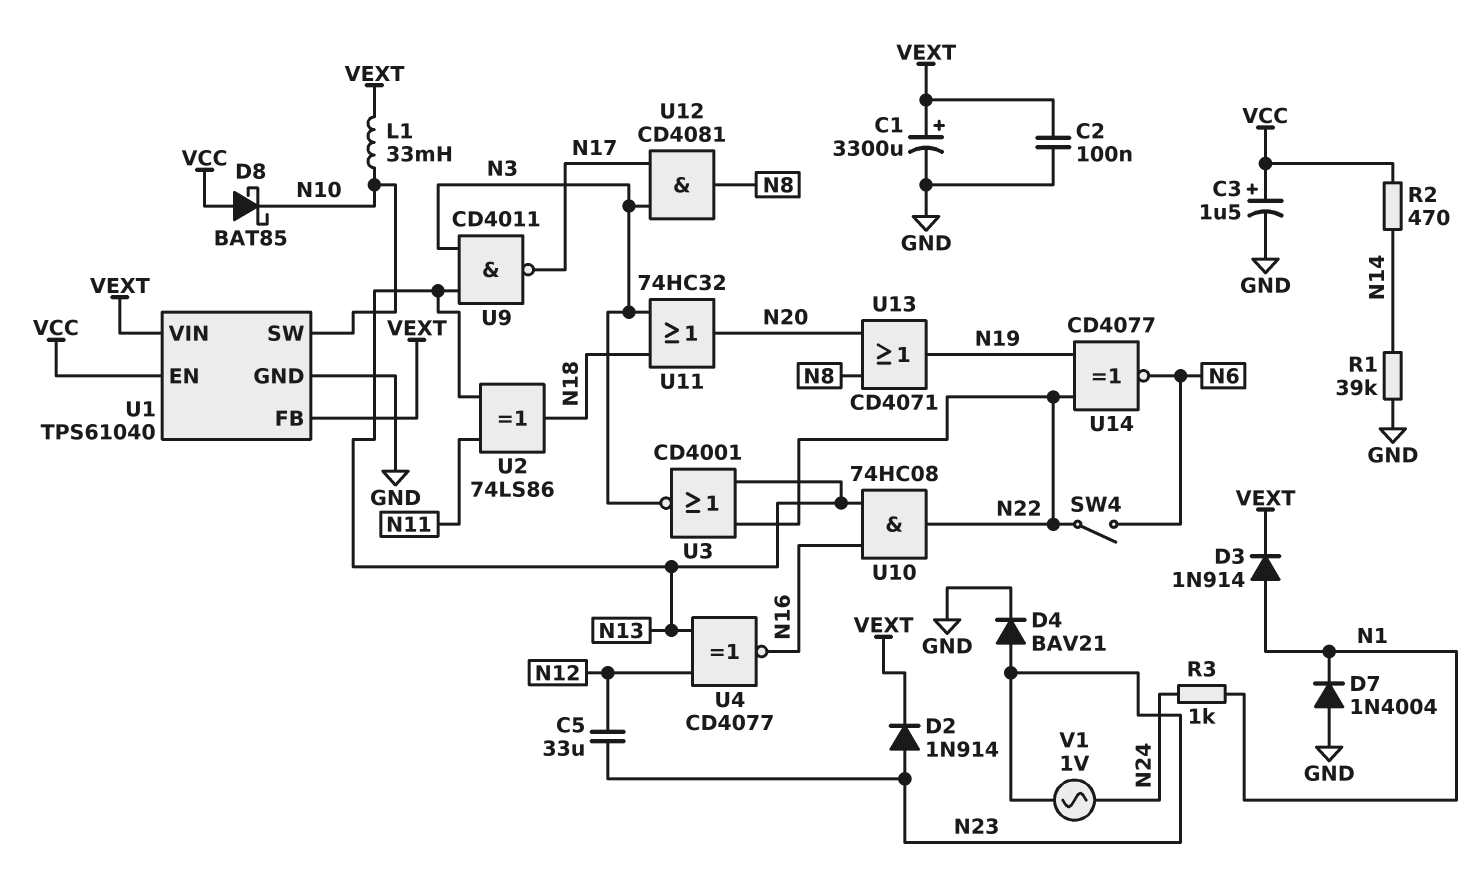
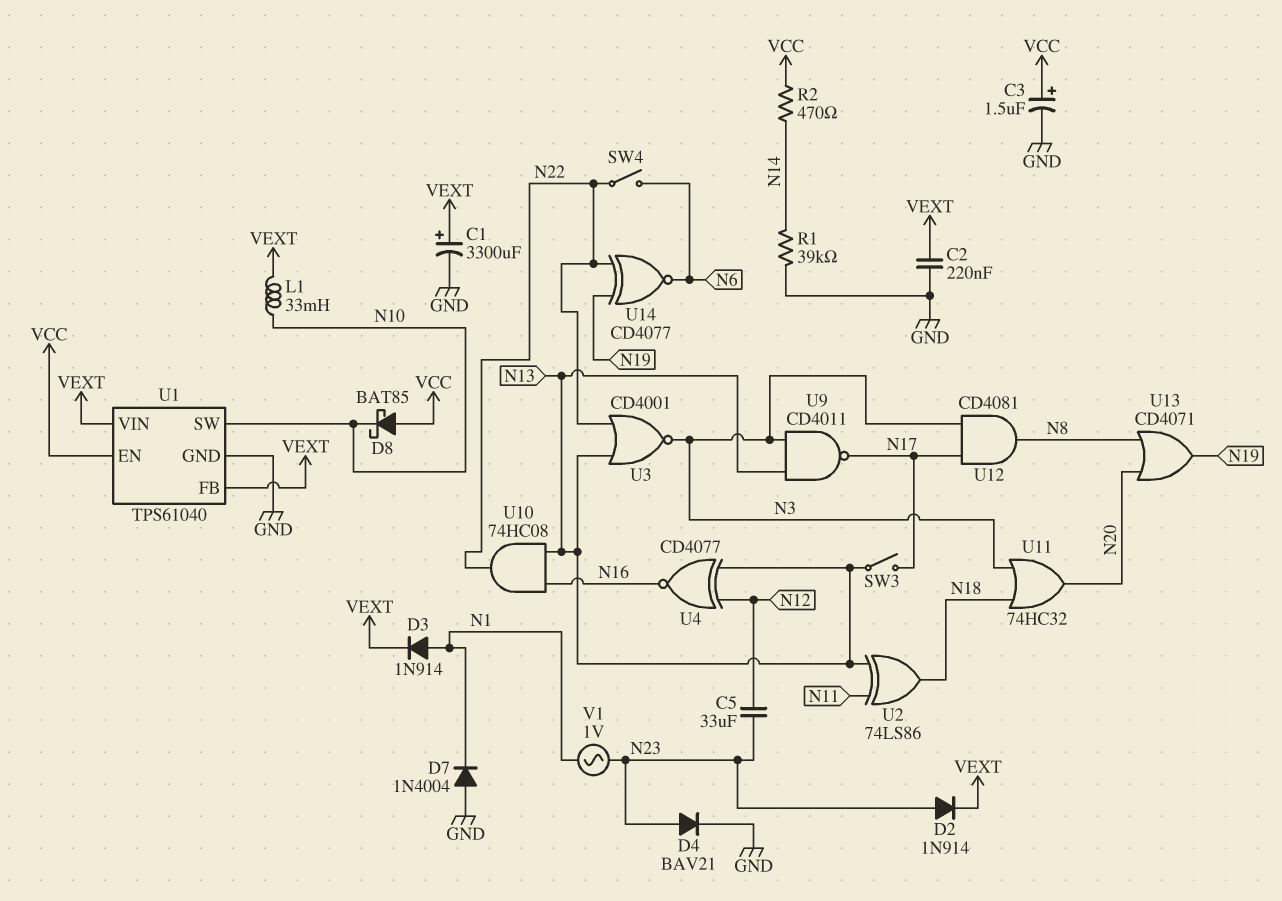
C2: 100nF (GND, VEXT) -> 220nF (GND, VEXT)
R3: 1k (N1, N24) -> none
SW3: none -> switch (N13, N17)
V1: AC 1V (N23, N24) -> AC 1V (N1, N23)

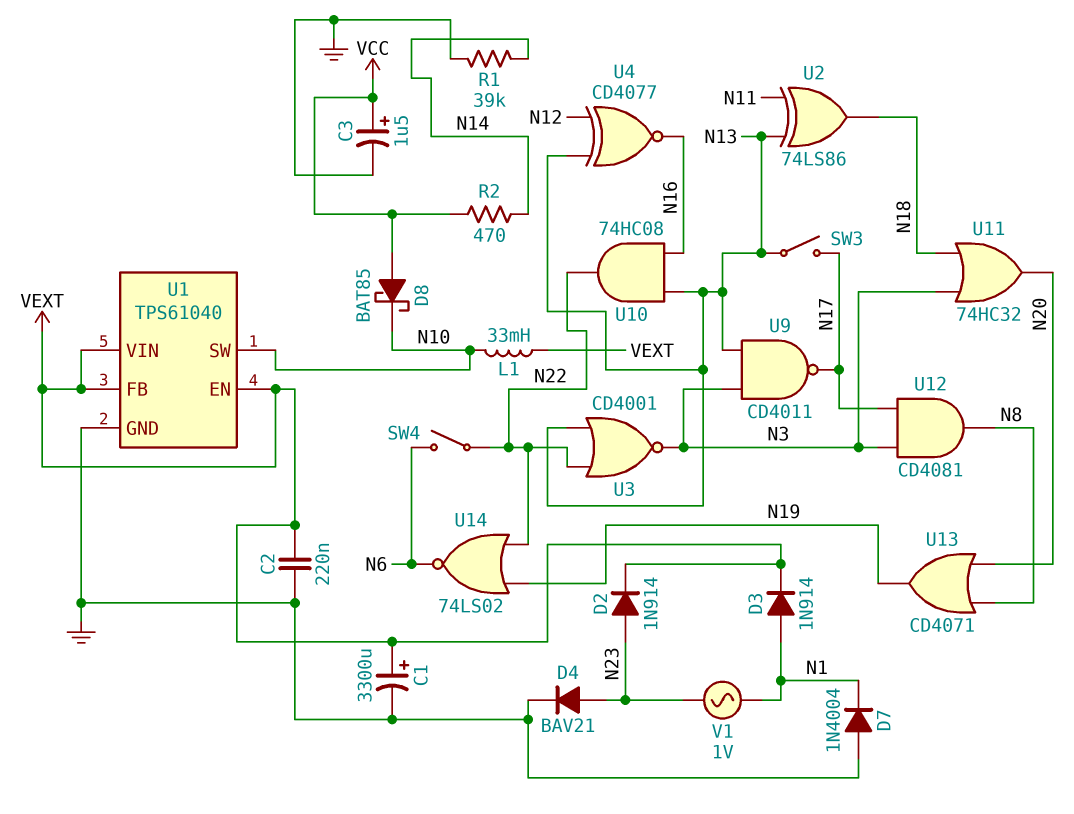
C5: 33uF (N12, N23) -> none
U1 pin EN: VCC -> VEXT
U14: XNOR CD4077 (in N19, in N22, out N6) -> NOR 74LS02 (in N19, in N22, out N6)

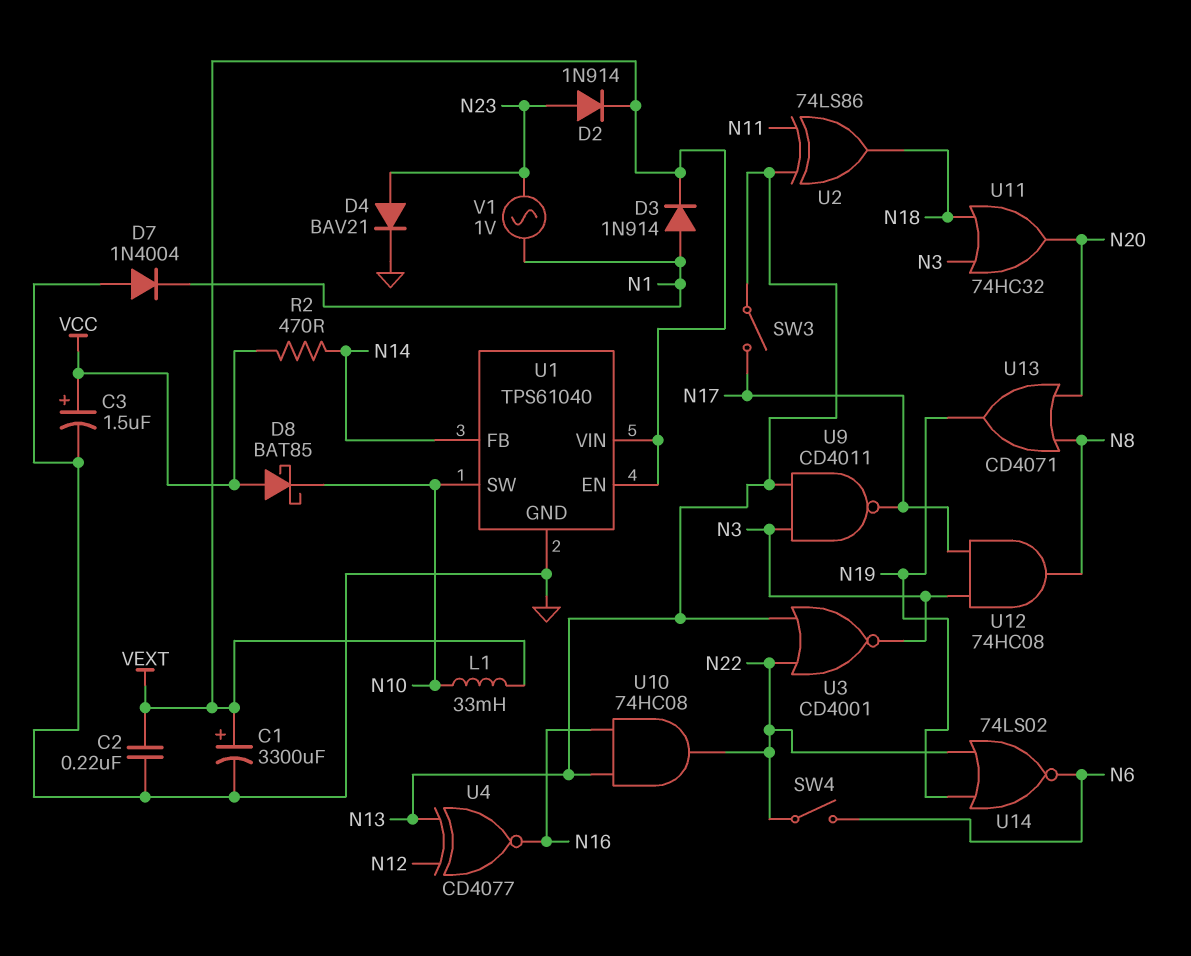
R1: 39k (GND, N14) -> none
U1 pin FB: VEXT -> N14
U12: AND CD4081 (in N3, in N17, out N8) -> AND 74HC08 (in N3, in N17, out N8)

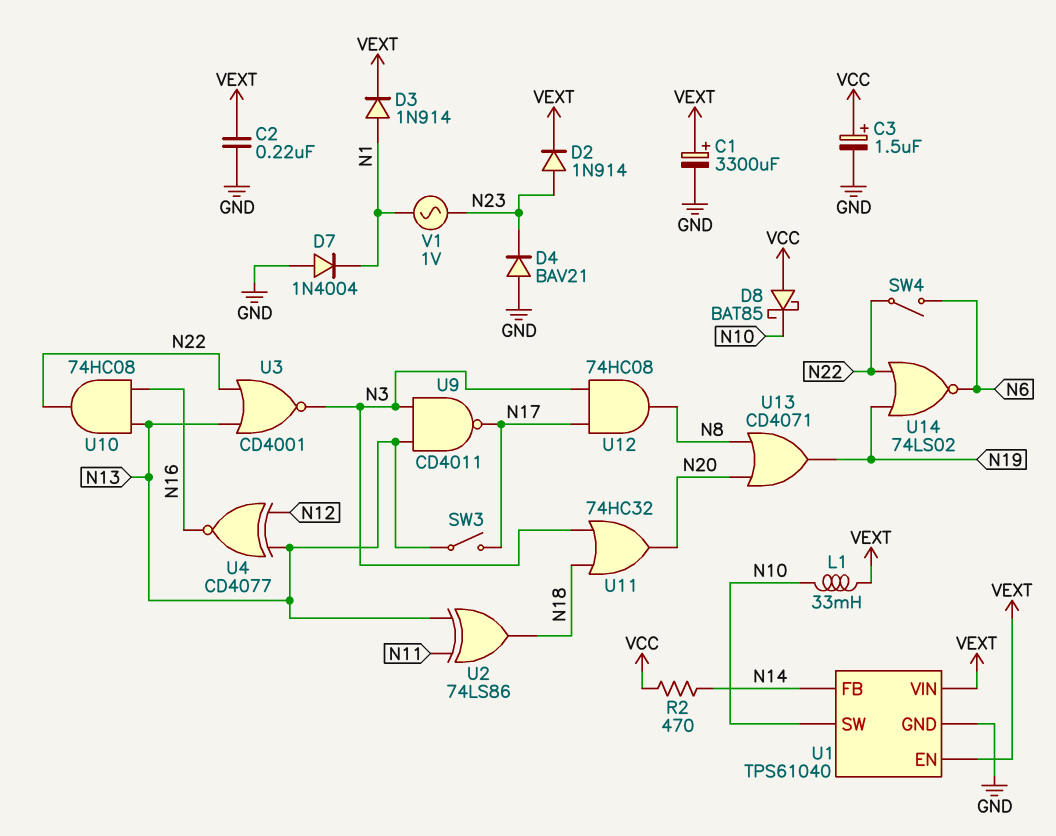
D4: diode BAV21 (A N23, K GND) -> diode BAV21 (A GND, K N23)

